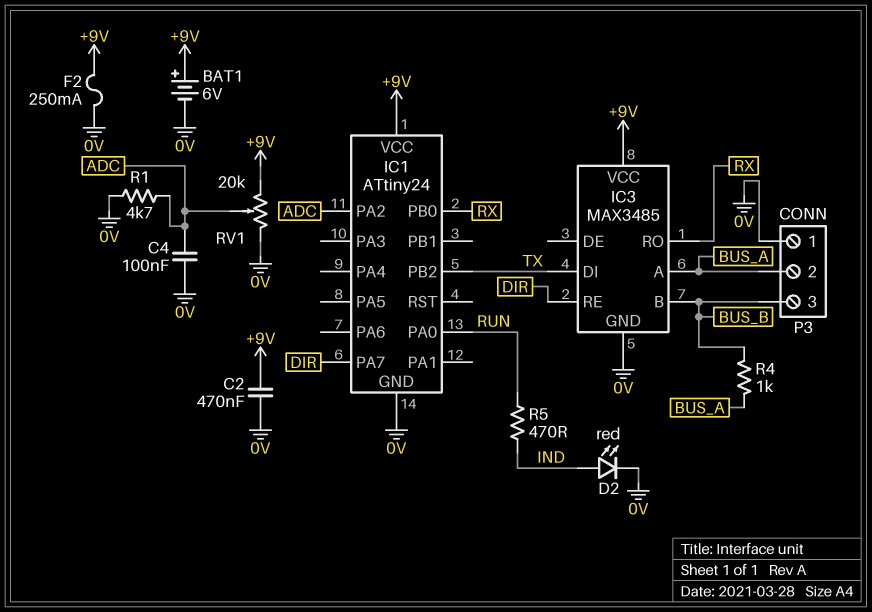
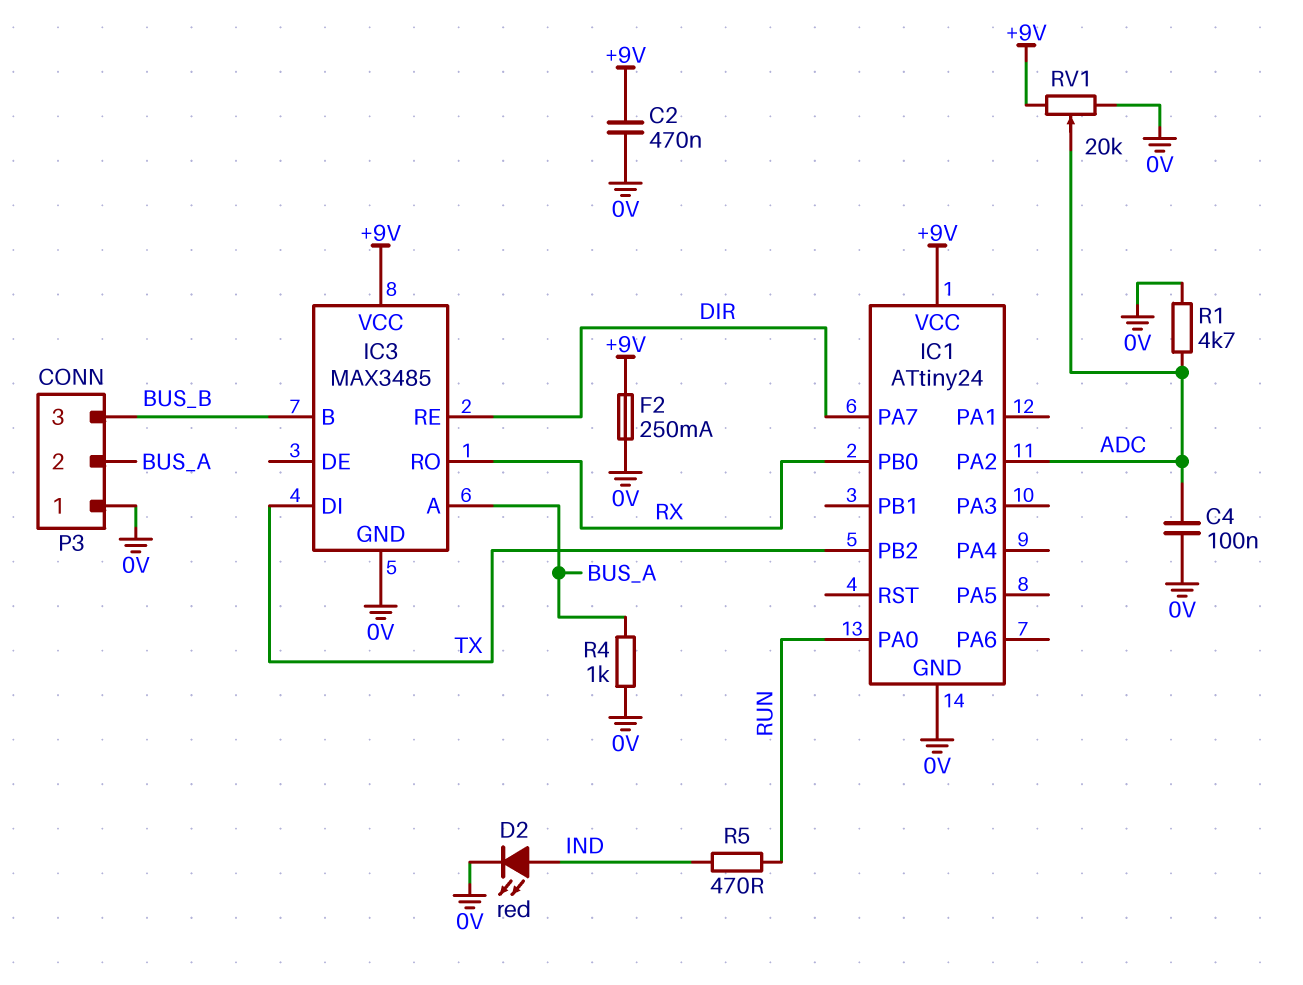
BAT1: 6V (plus +9V, minus 0V) -> none
R4: 1k (BUS_A, BUS_B) -> 1k (0V, BUS_A)

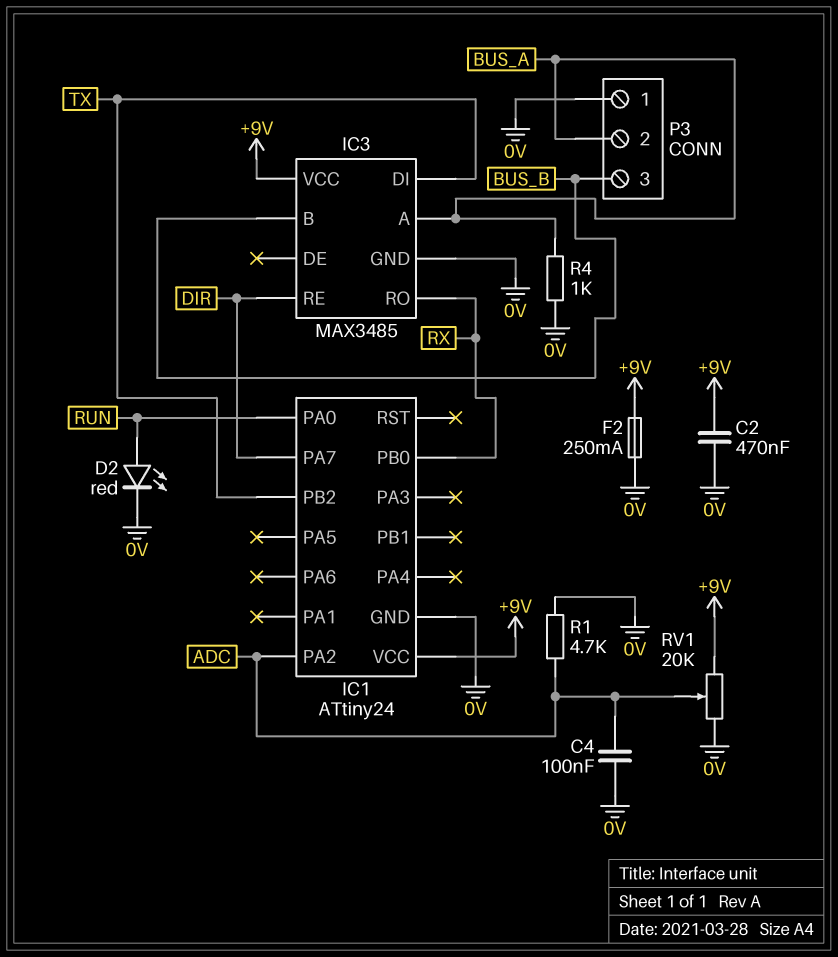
D2: LED red (A IND, K 0V) -> LED red (A RUN, K 0V)
R5: 470 (IND, RUN) -> none

